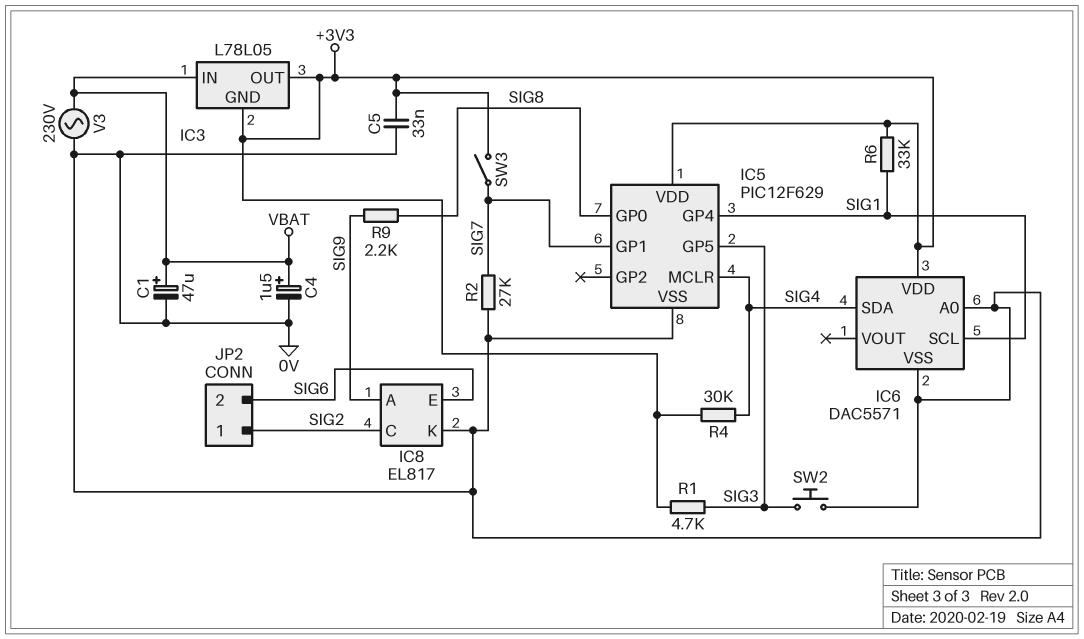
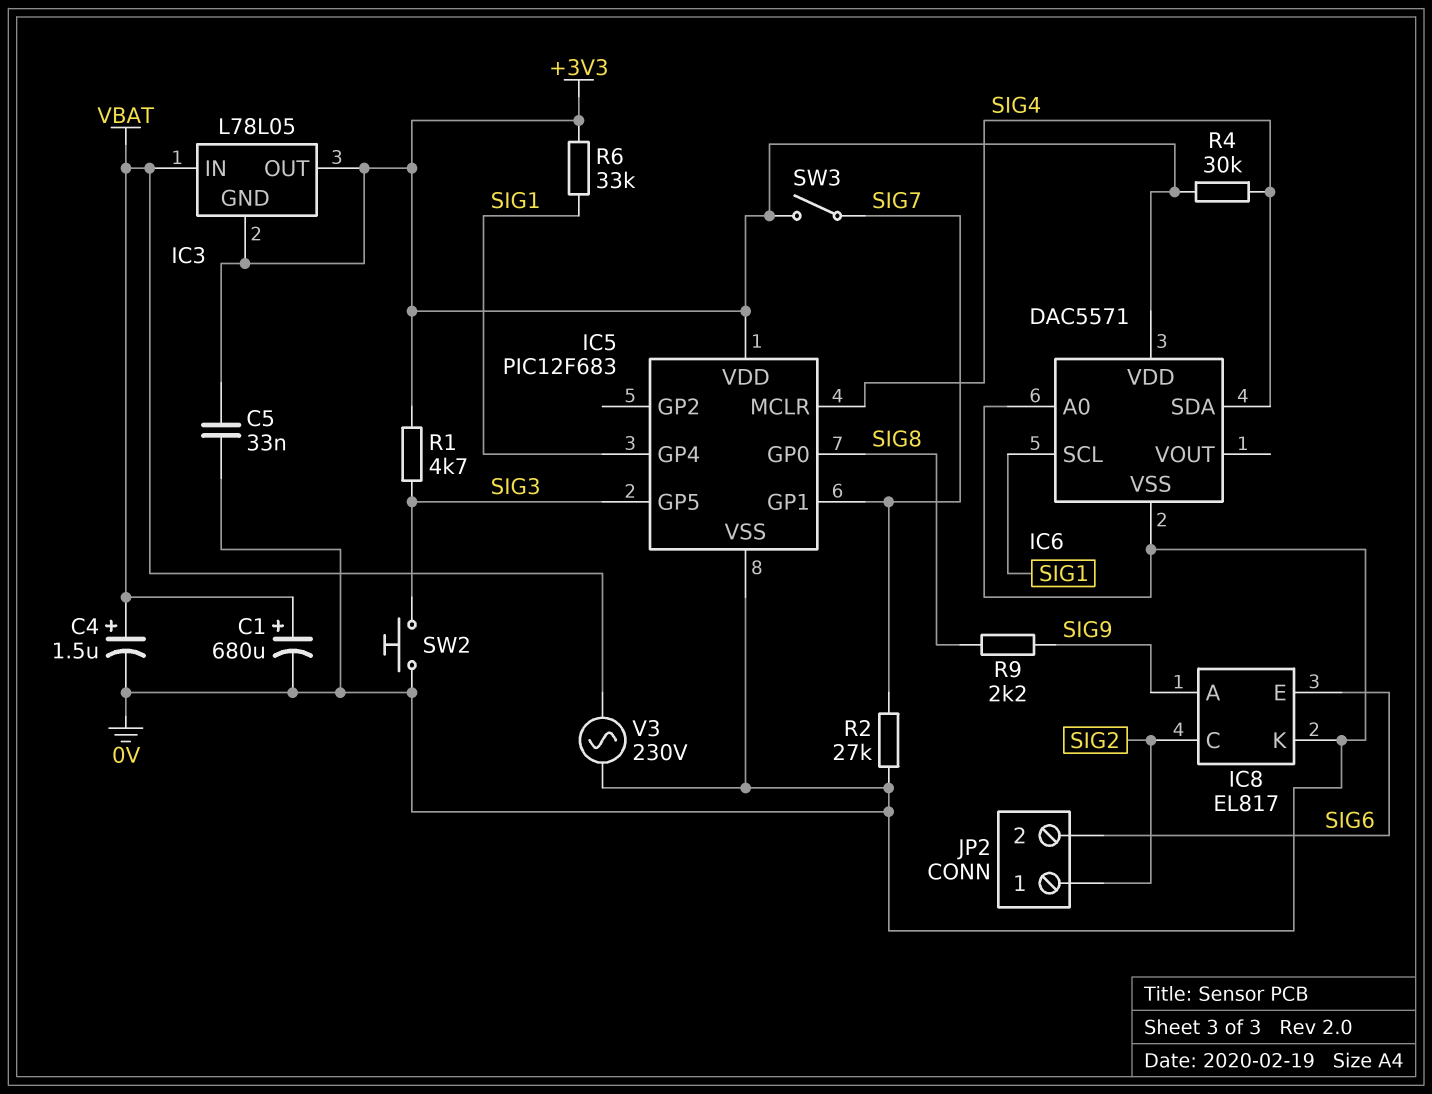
C1: 47uF (plus VBAT, minus 0V) -> 680uF (plus VBAT, minus 0V)
IC5: PIC12F629 -> PIC12F683

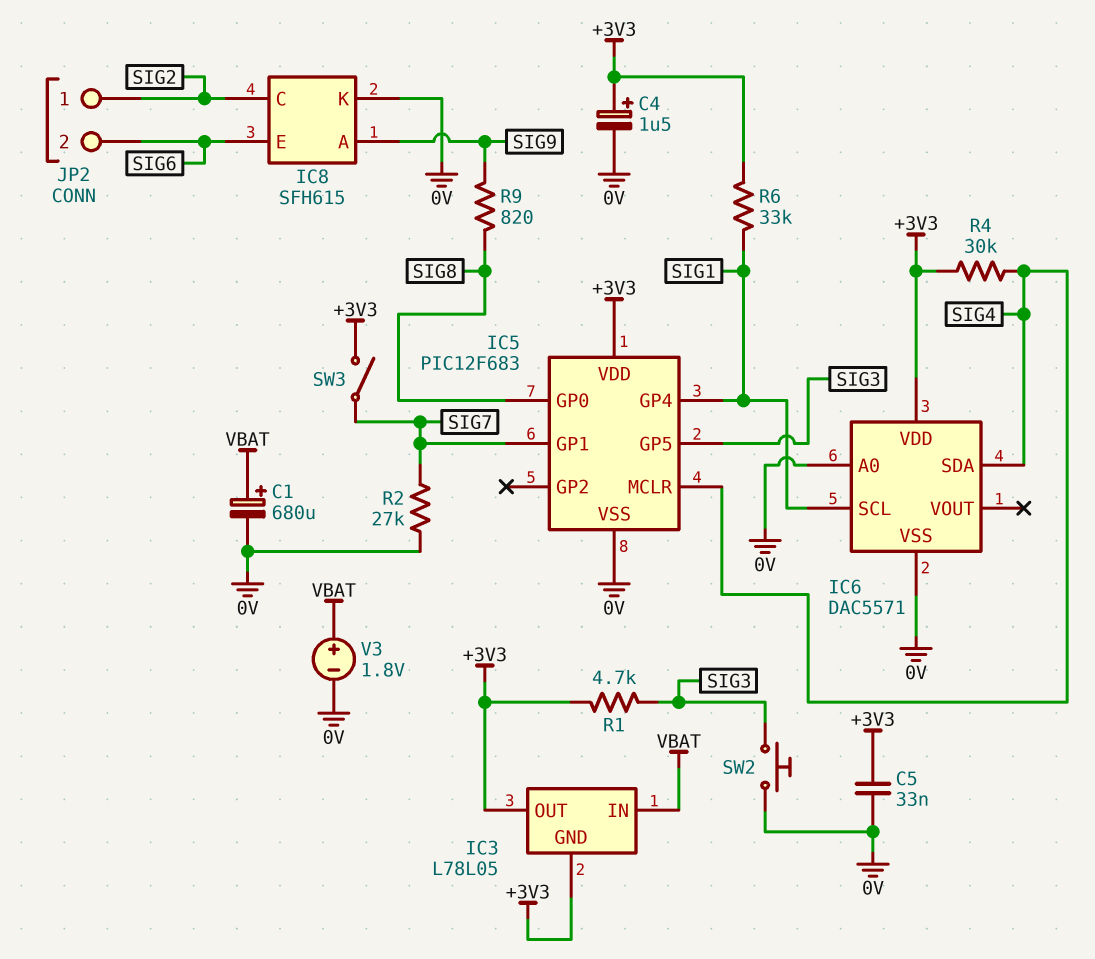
C4: 1.5uF (plus VBAT, minus 0V) -> 1.5uF (plus +3V3, minus 0V)
IC8: EL817 -> SFH615
R9: 2.2k (SIG8, SIG9) -> 820 (SIG8, SIG9)
V3: AC 230V (0V, VBAT) -> 1.8V (plus VBAT, minus 0V)

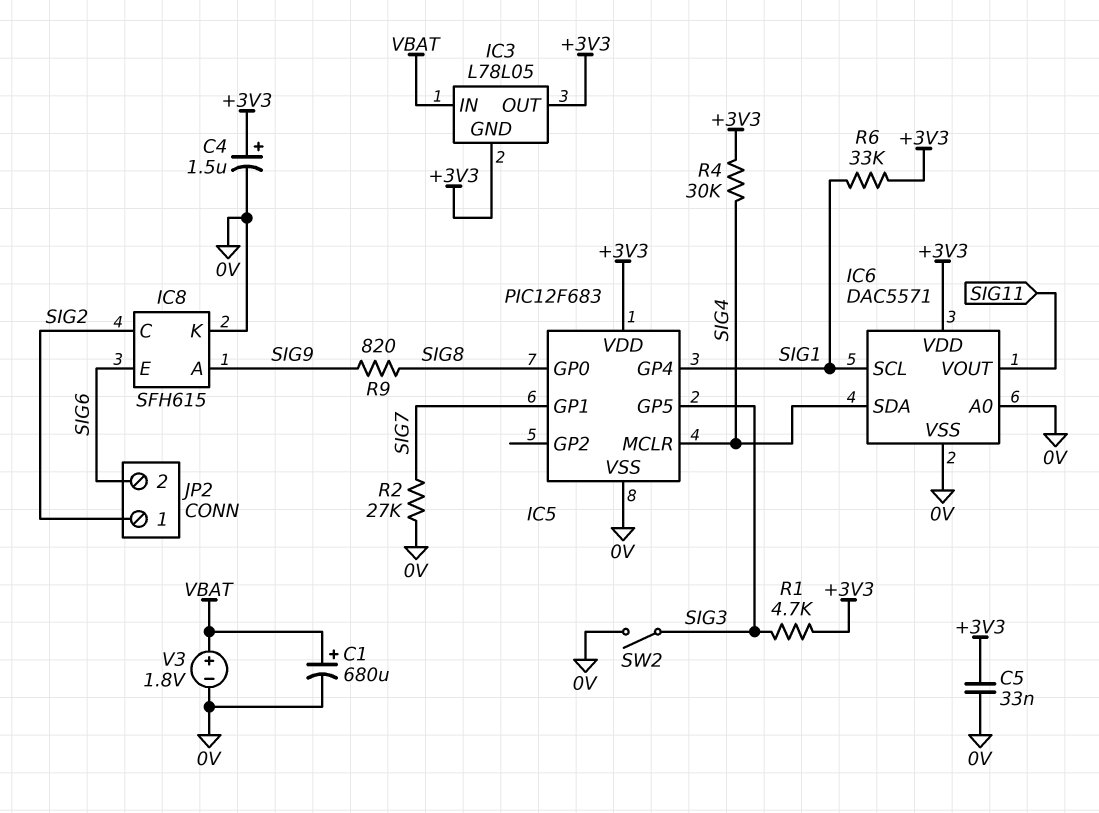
IC6 pin VOUT: none -> SIG11
SW2: button (0V, SIG3) -> switch (0V, SIG3)
SW3: switch (+3V3, SIG7) -> none

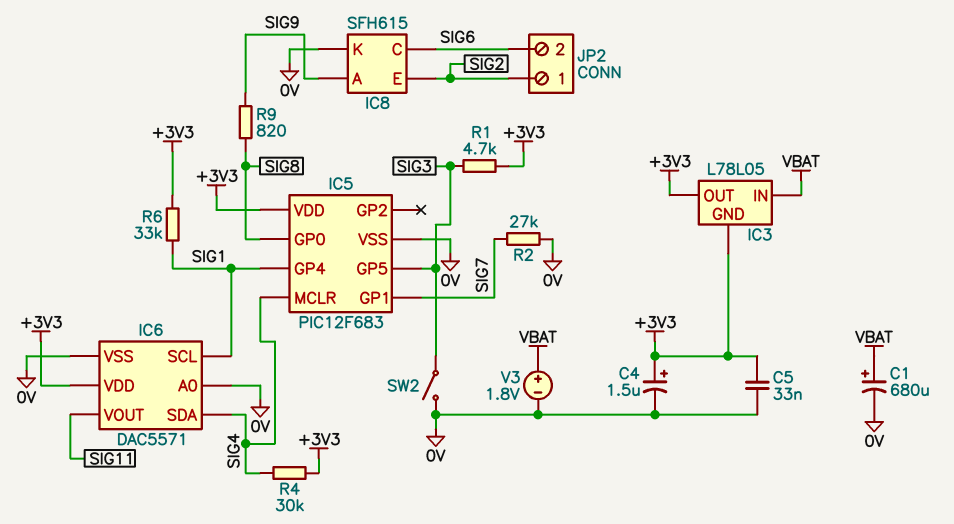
IC8 pin C: SIG2 -> SIG6
IC8 pin E: SIG6 -> SIG2

